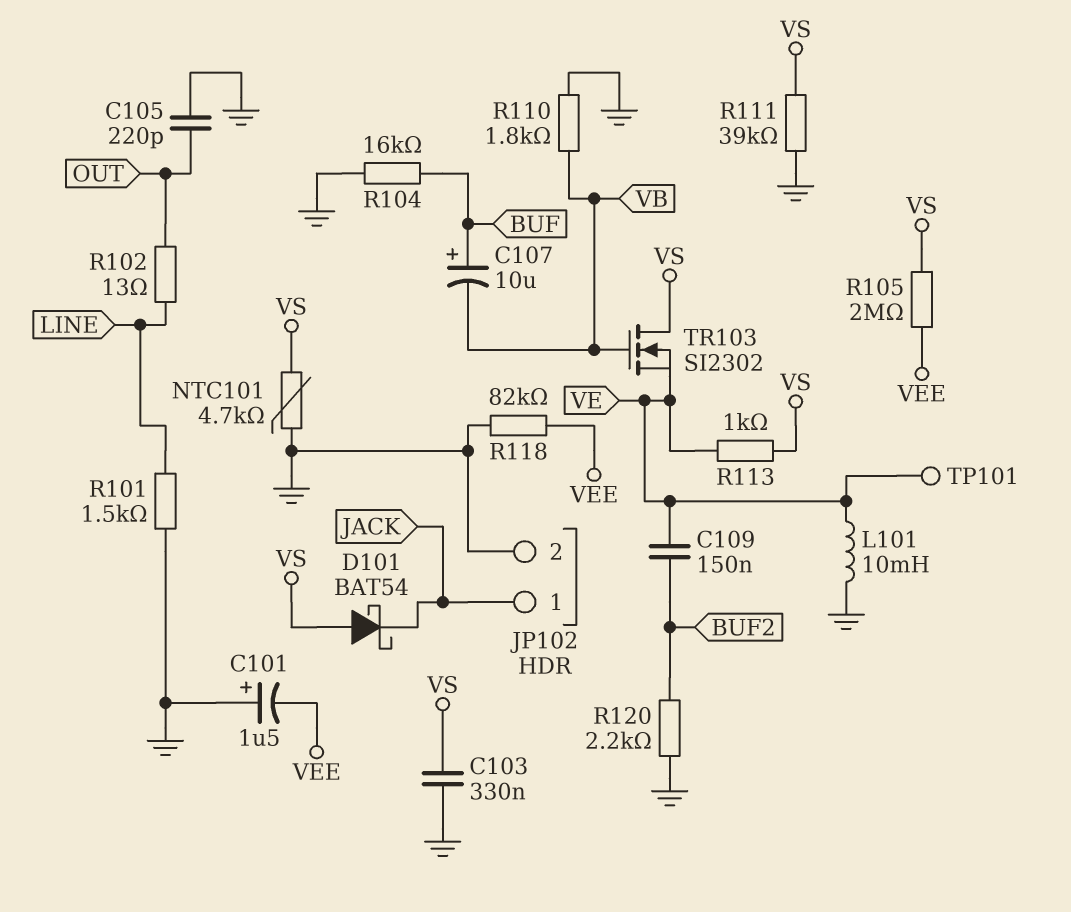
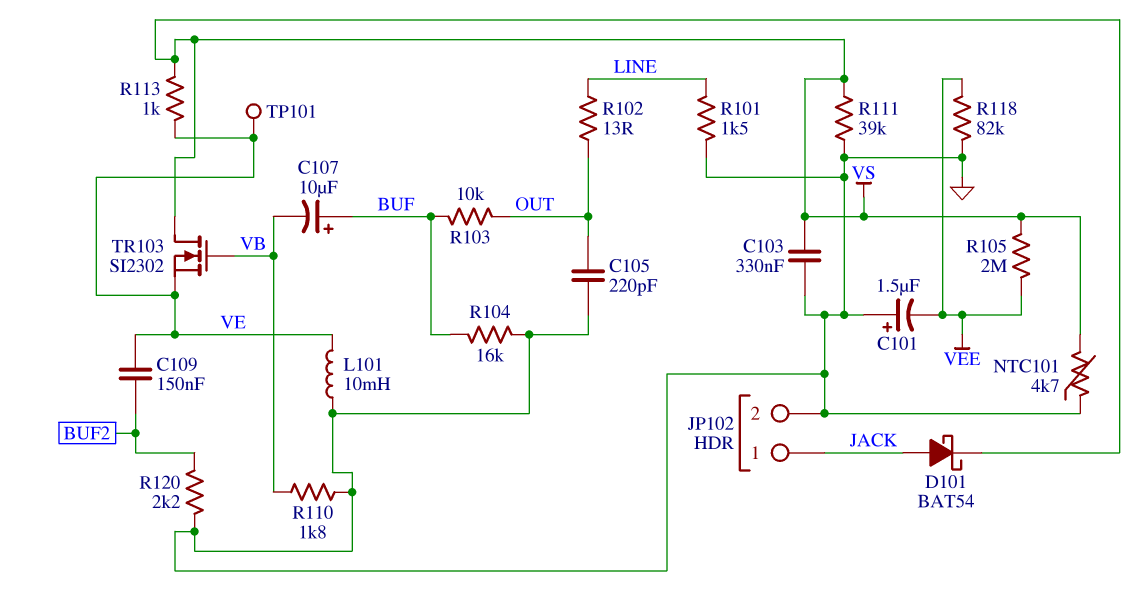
D101: schottky BAT54 (A VS, K JACK) -> schottky BAT54 (A JACK, K VS)
R103: none -> 10k (BUF, OUT)

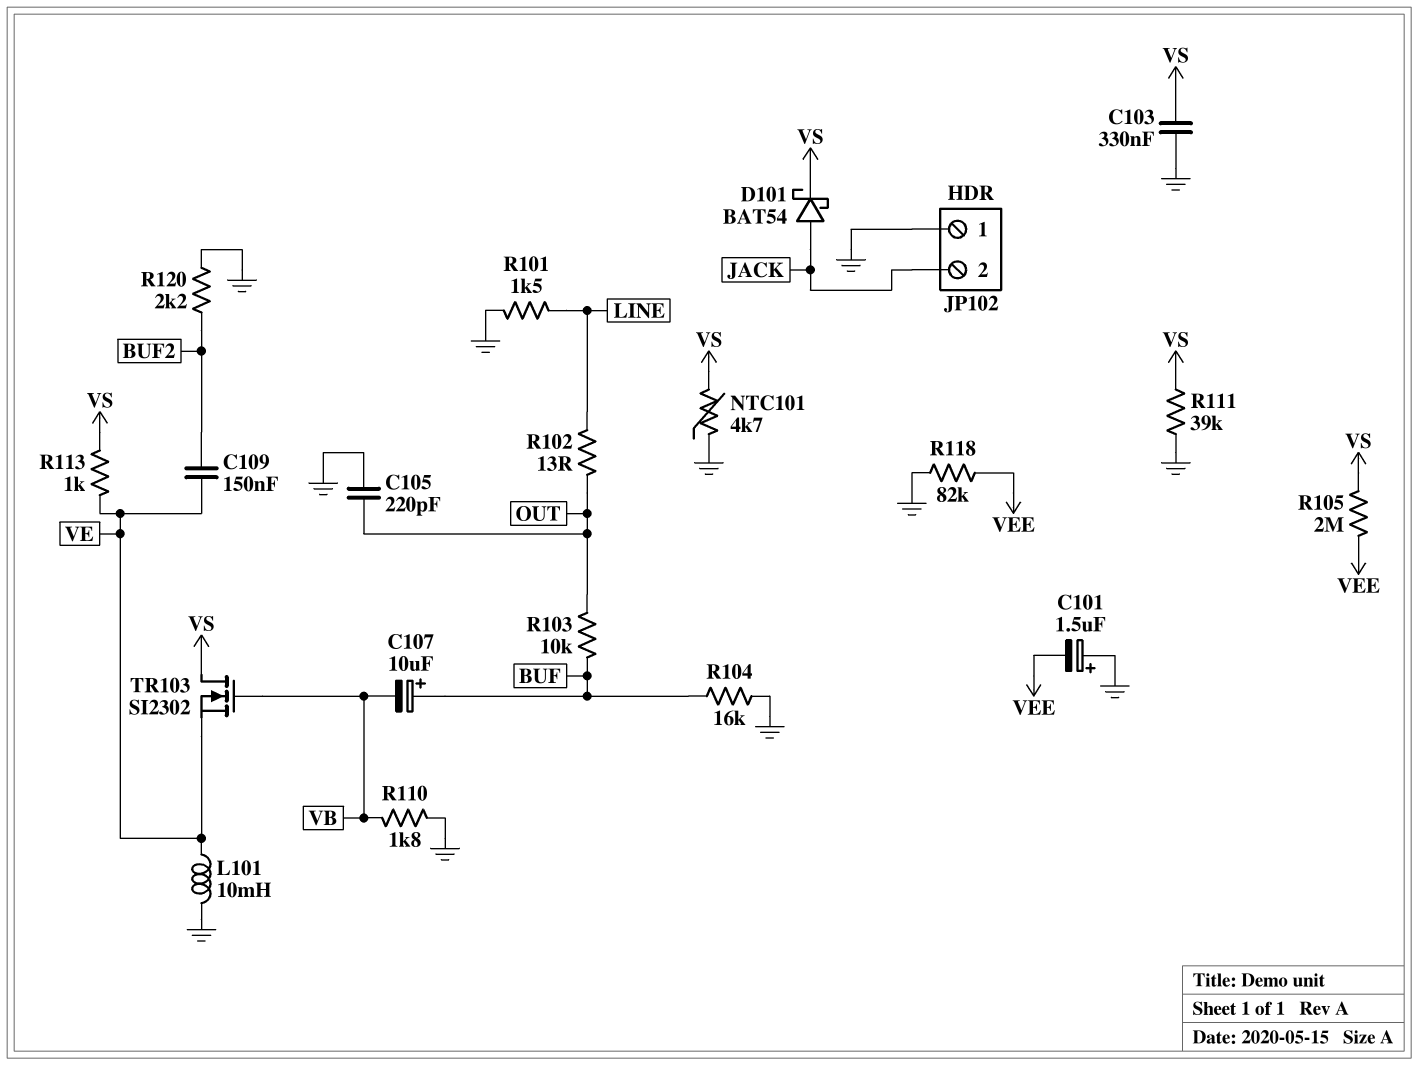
JP102 pin 1: JACK -> GND
JP102 pin 2: GND -> JACK
TP101: test point (VE) -> none

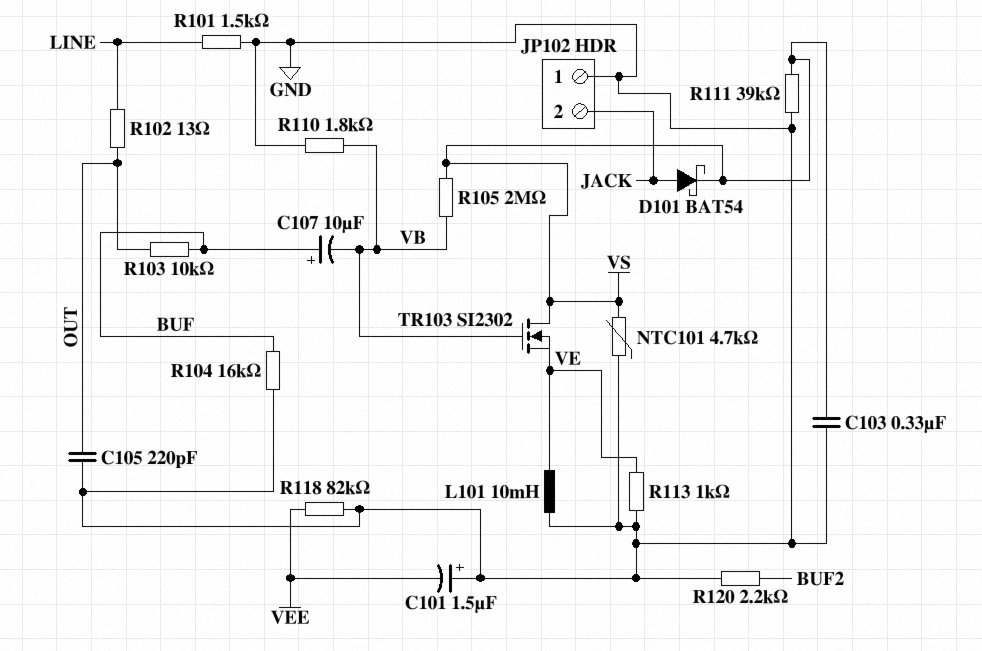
C109: 150nF (BUF2, VE) -> none
R105: 2M (VEE, VS) -> 2M (VB, VS)
R113: 1k (VE, VS) -> 1k (GND, VE)

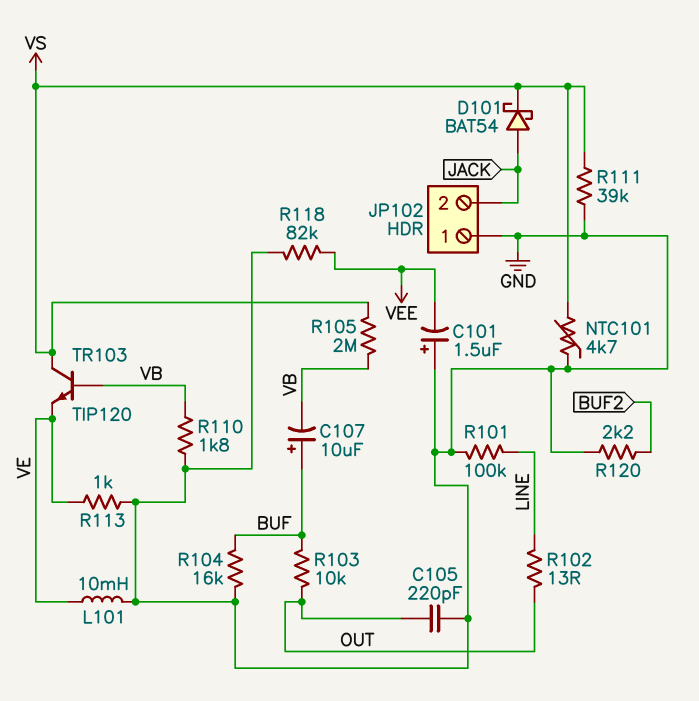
C103: 330nF (GND, VS) -> none
R101: 1.5k (GND, LINE) -> 100k (GND, LINE)
TR103: NMOS SI2302 (G VB, D VS, S VE) -> NPN TIP120 (B VB, C VS, E VE)

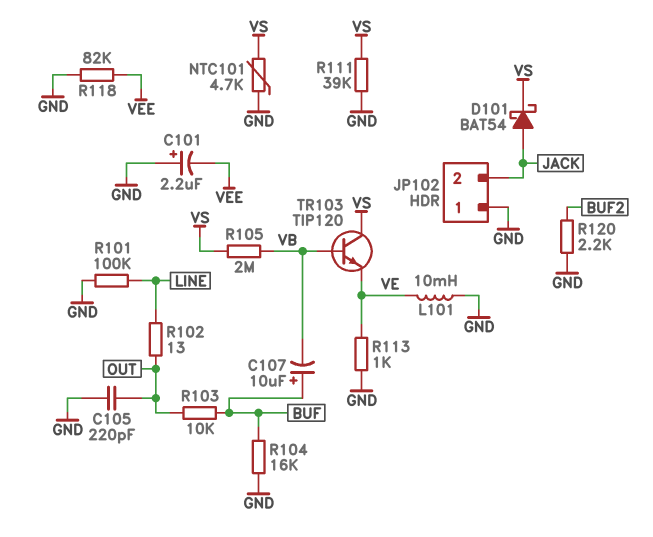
C101: 1.5uF (plus GND, minus VEE) -> 2.2uF (plus GND, minus VEE)
R110: 1.8k (GND, VB) -> none

